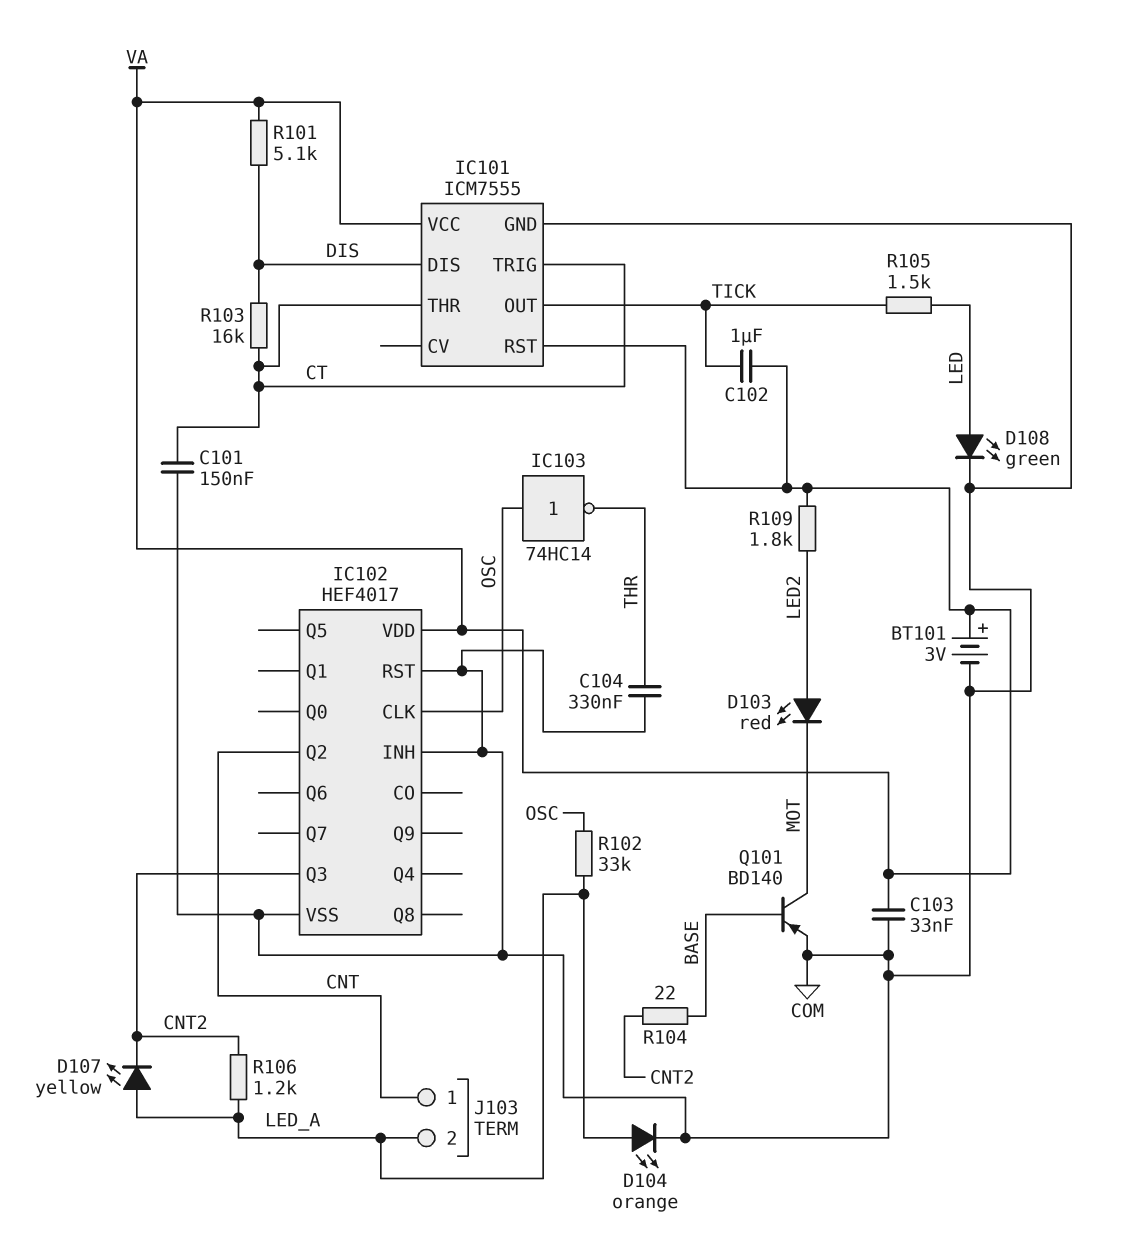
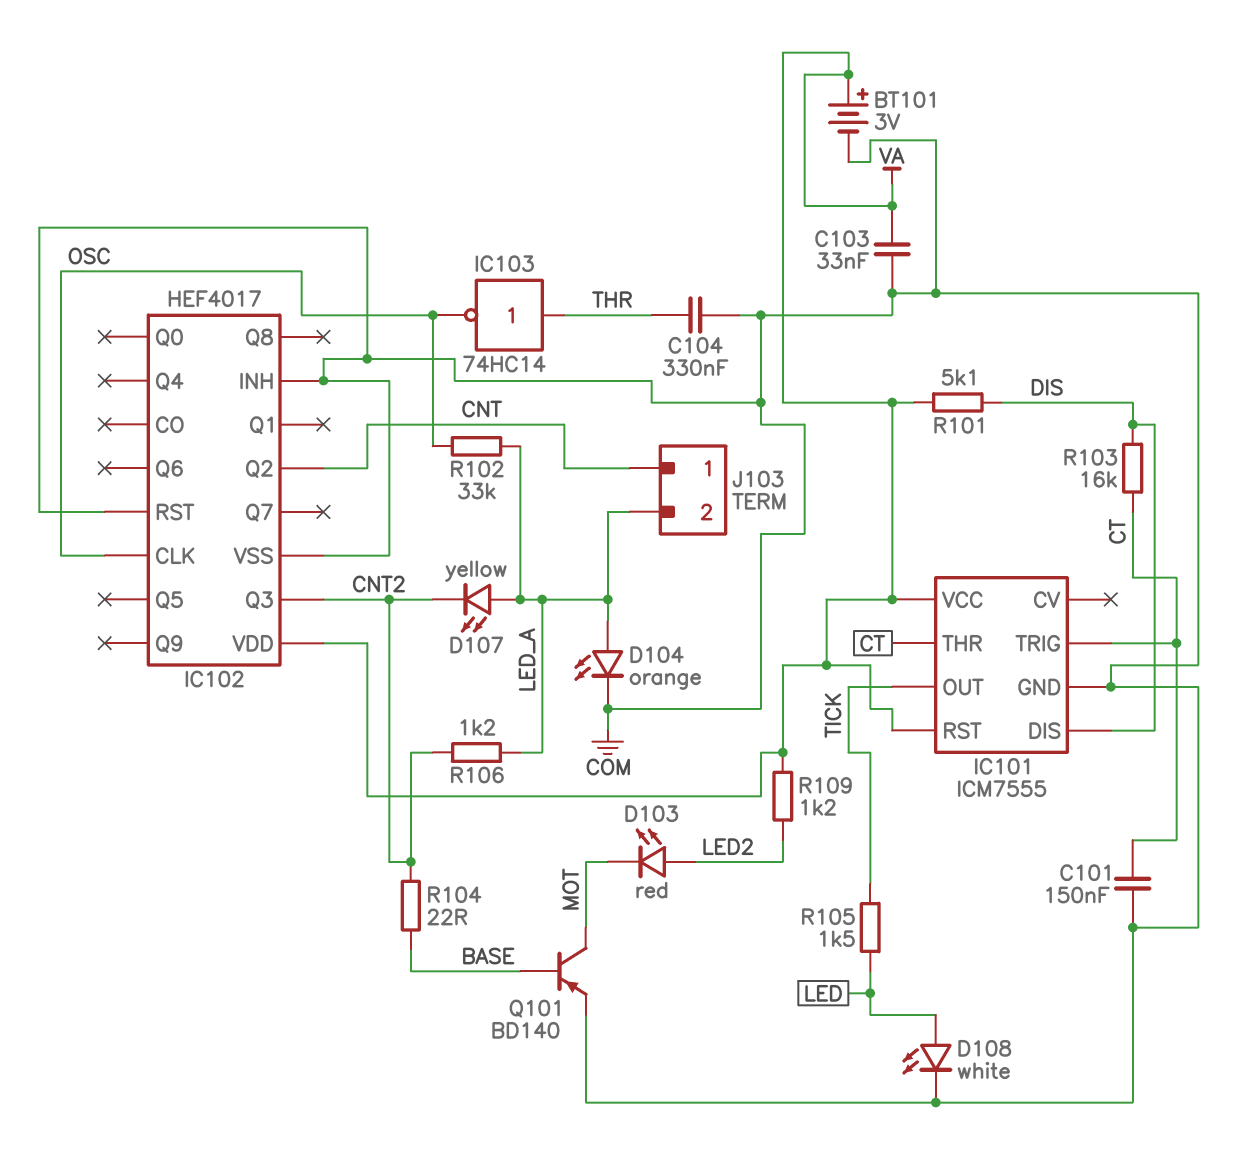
C102: 1uF (TICK, VA) -> none
D108: LED green (A LED, K COM) -> LED white (A LED, K COM)
IC103: NOT 74HC14 (in OSC, out THR) -> NOT 74HC14 (in THR, out OSC)
R109: 1.8k (LED2, VA) -> 1.2k (LED2, VA)

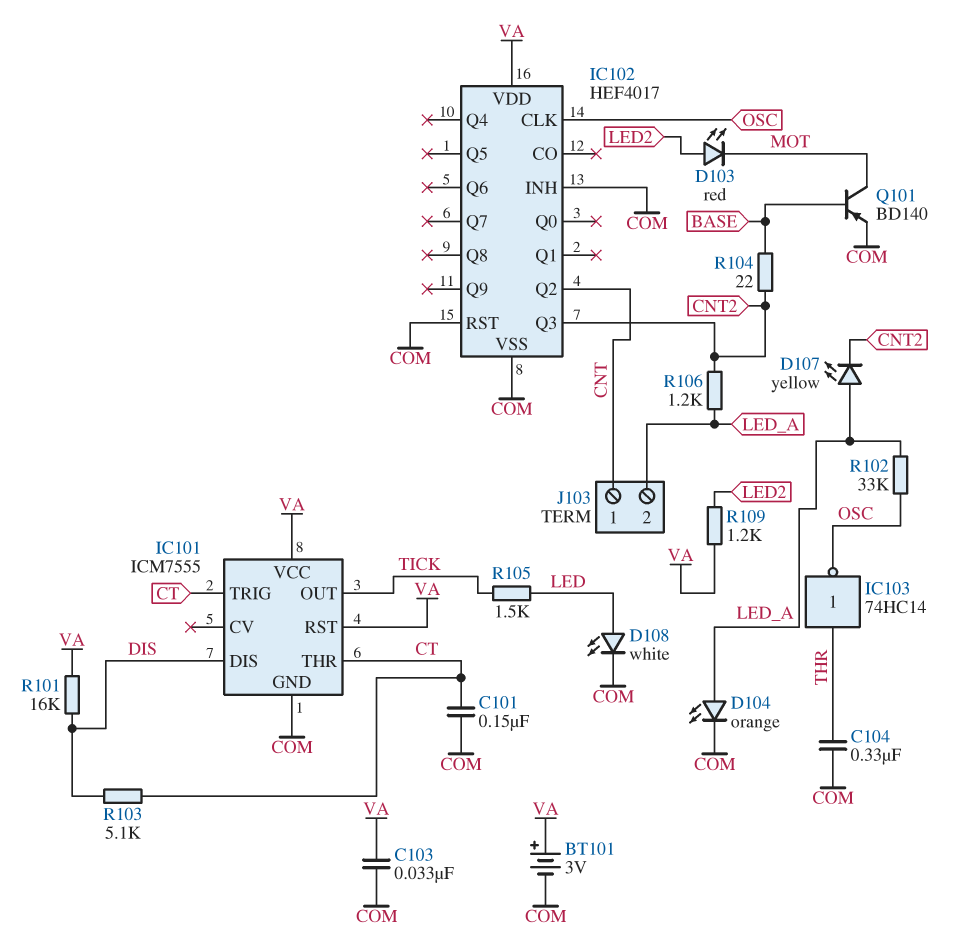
R101: 5.1k (DIS, VA) -> 16k (DIS, VA)
R103: 16k (CT, DIS) -> 5.1k (CT, DIS)

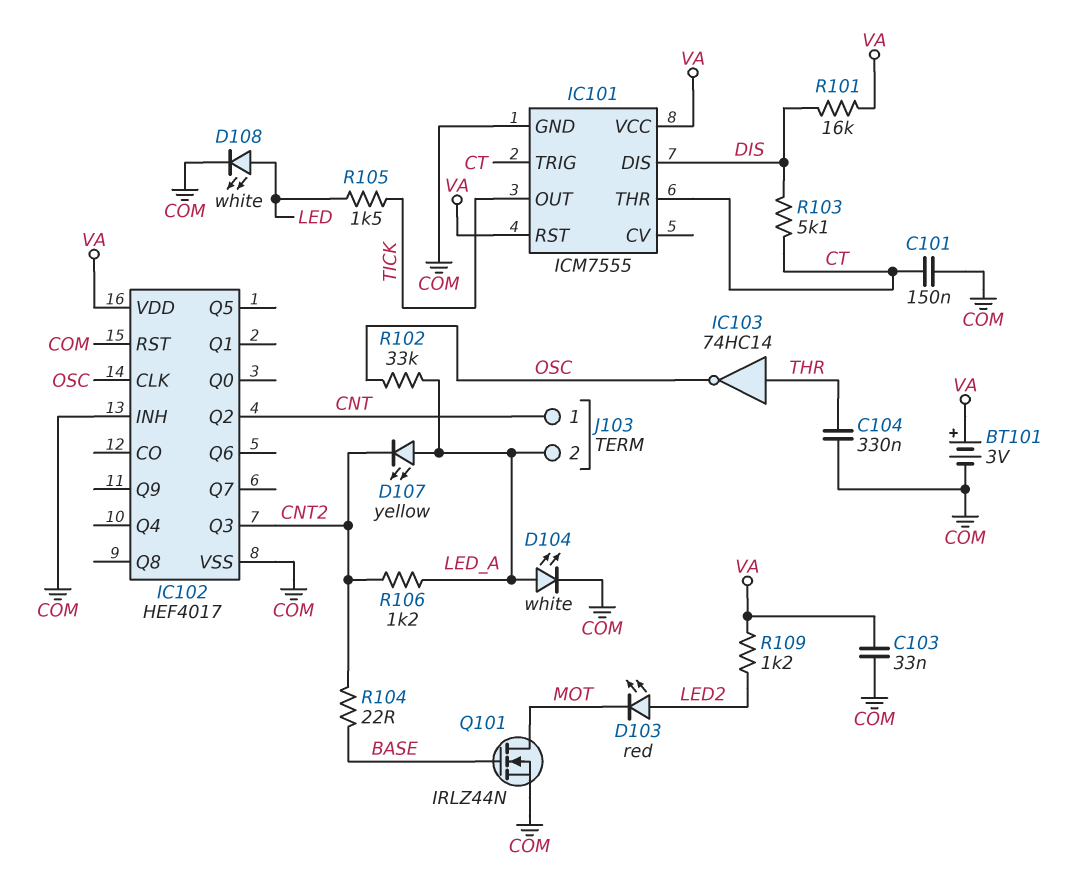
D104: LED orange (A LED_A, K COM) -> LED white (A LED_A, K COM)
Q101: PNP BD140 (B BASE, C MOT, E COM) -> NMOS IRLZ44N (G BASE, D MOT, S COM)

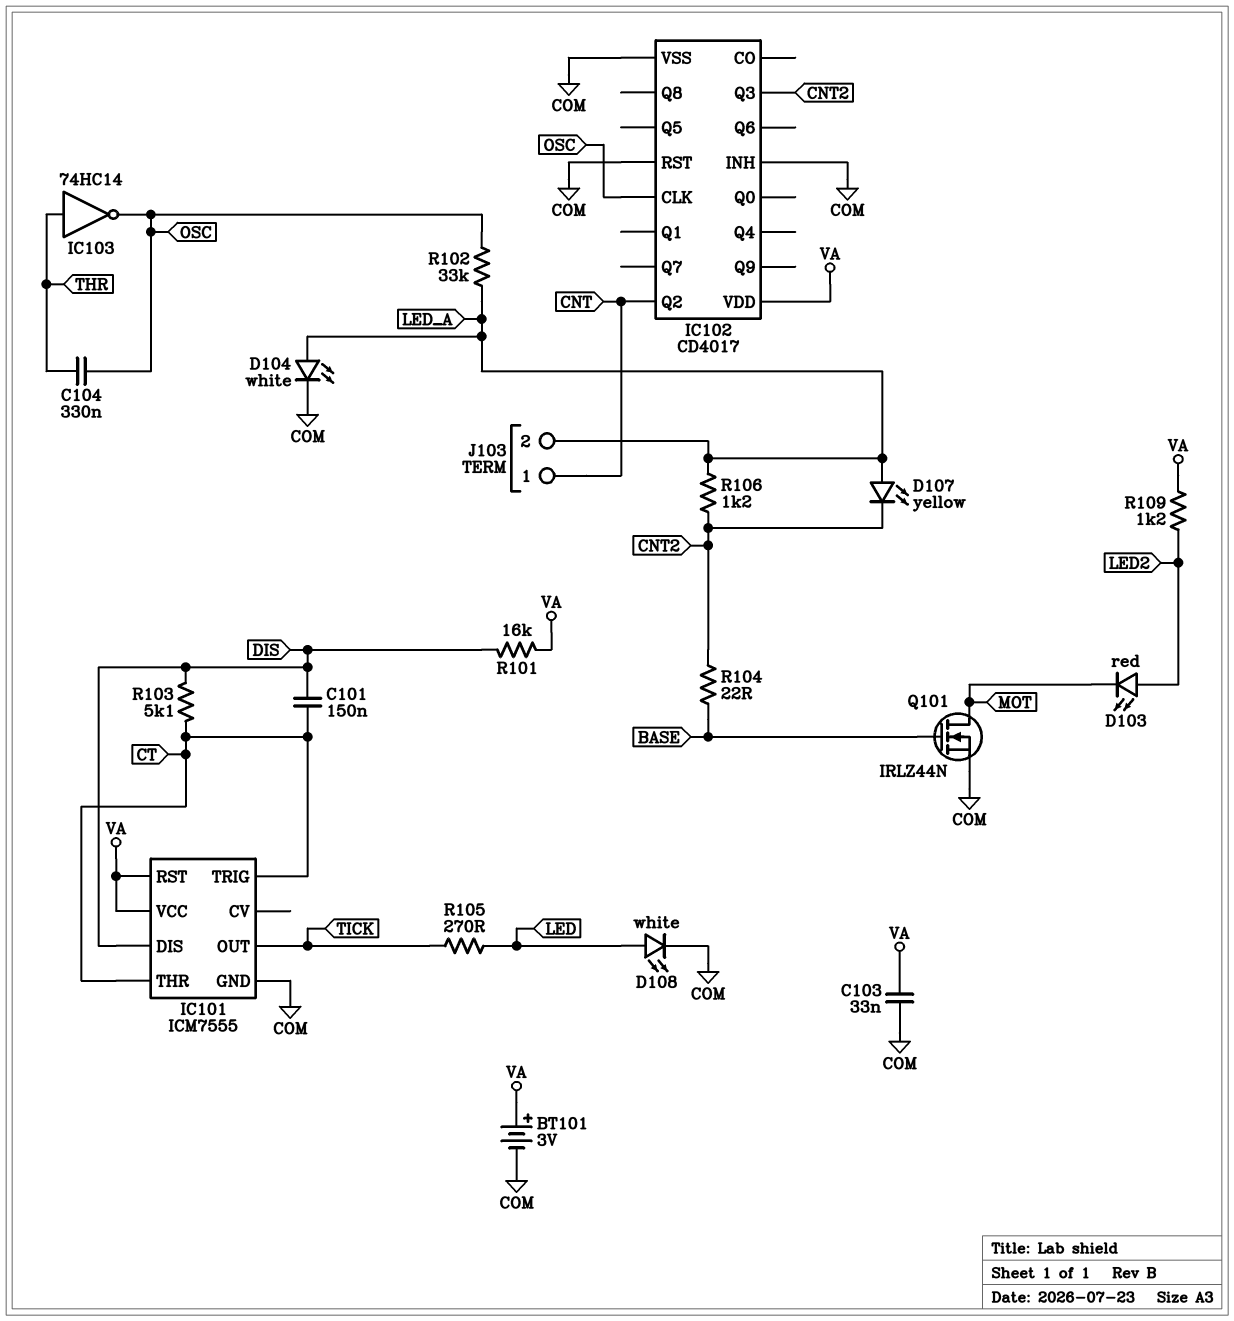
C101: 150nF (COM, CT) -> 150nF (CT, DIS)
C104: 330nF (COM, THR) -> 330nF (OSC, THR)
IC102: HEF4017 -> CD4017
R105: 1.5k (LED, TICK) -> 270 (LED, TICK)

